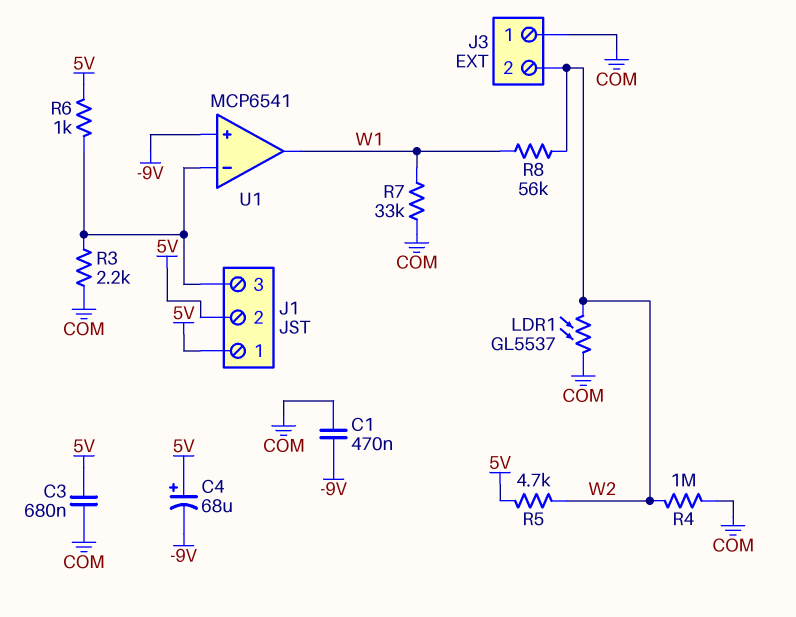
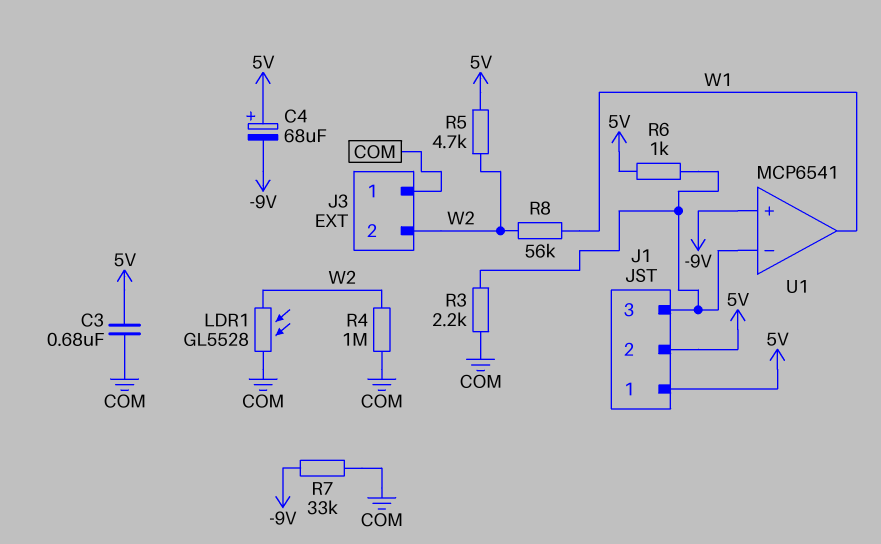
C1: 470nF (-9V, COM) -> none
LDR1: GL5537 (COM, W2) -> GL5528 (COM, W2)
R7: 33k (COM, W1) -> 33k (-9V, COM)

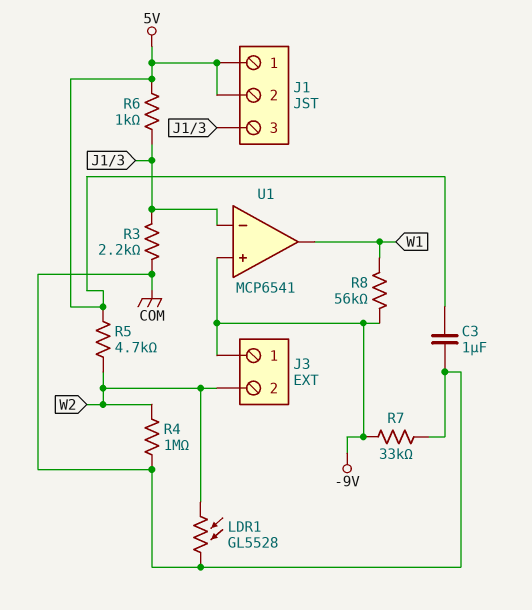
C3: 680nF (5V, COM) -> 1uF (5V, COM)
C4: 68uF (plus 5V, minus -9V) -> none
J3 pin 1: COM -> -9V
R8: 56k (W1, W2) -> 56k (-9V, W1)

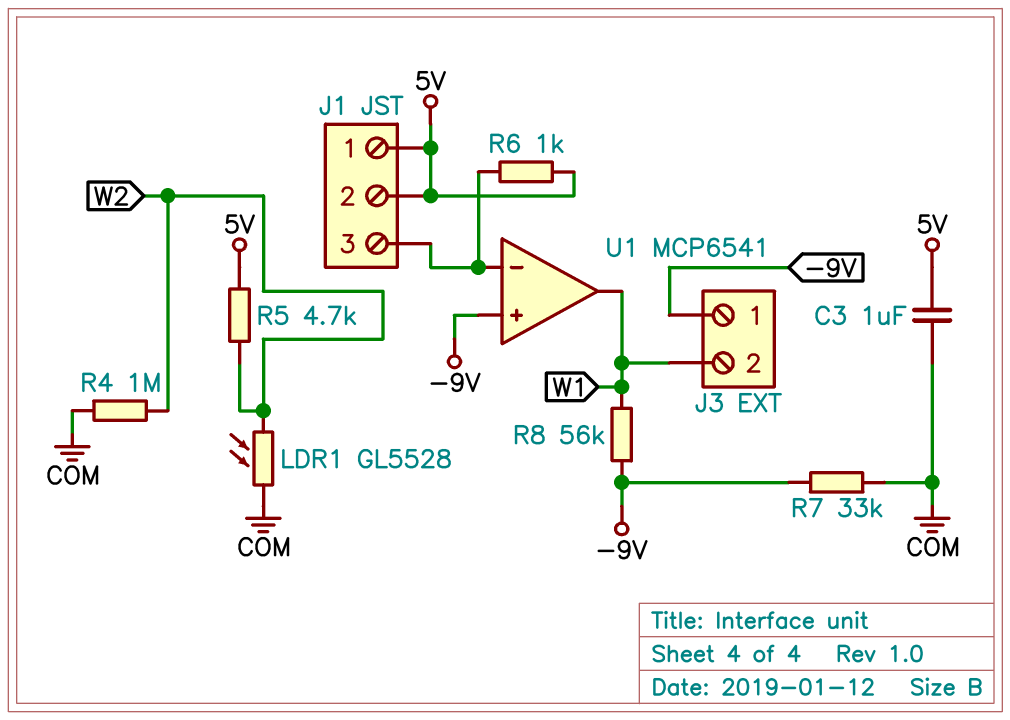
J3 pin 2: W2 -> W1
R3: 2.2k (COM, J1/3) -> none

